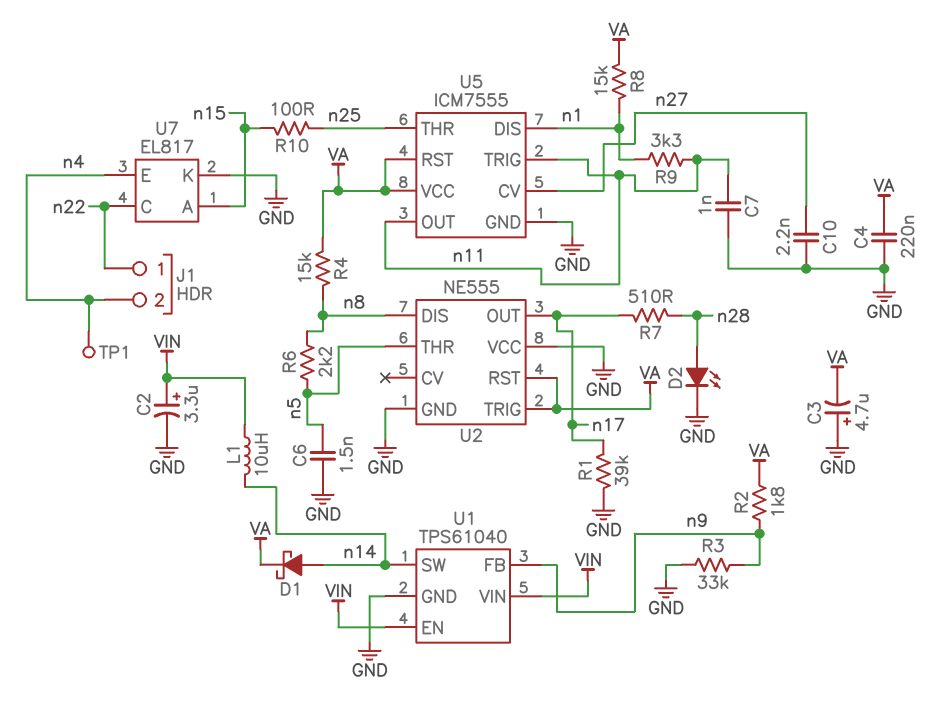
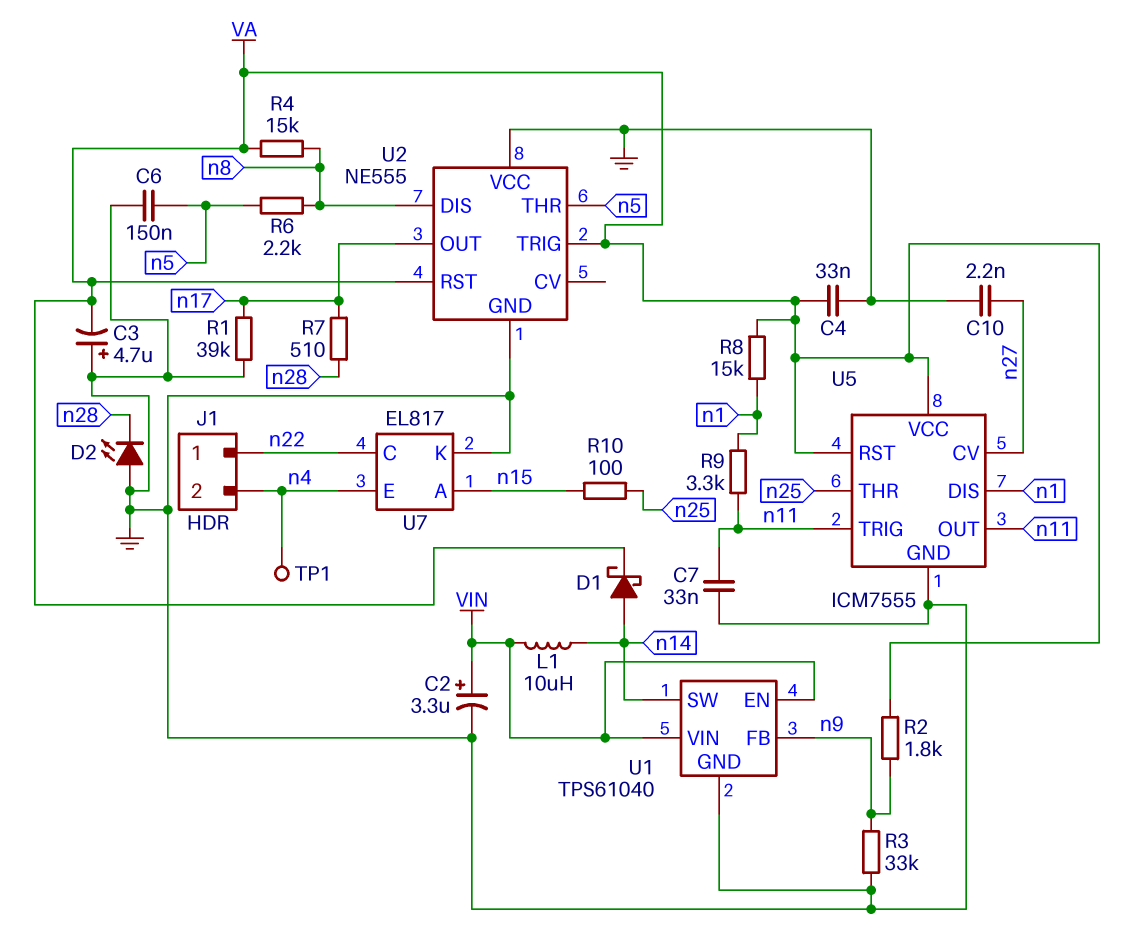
C4: 220nF (GND, VA) -> 33nF (GND, VA)
C6: 1.5nF (GND, n5) -> 150nF (GND, n5)
C7: 1nF (GND, n11) -> 33nF (GND, n11)
D2: LED (A n28, K GND) -> LED (A GND, K n28)

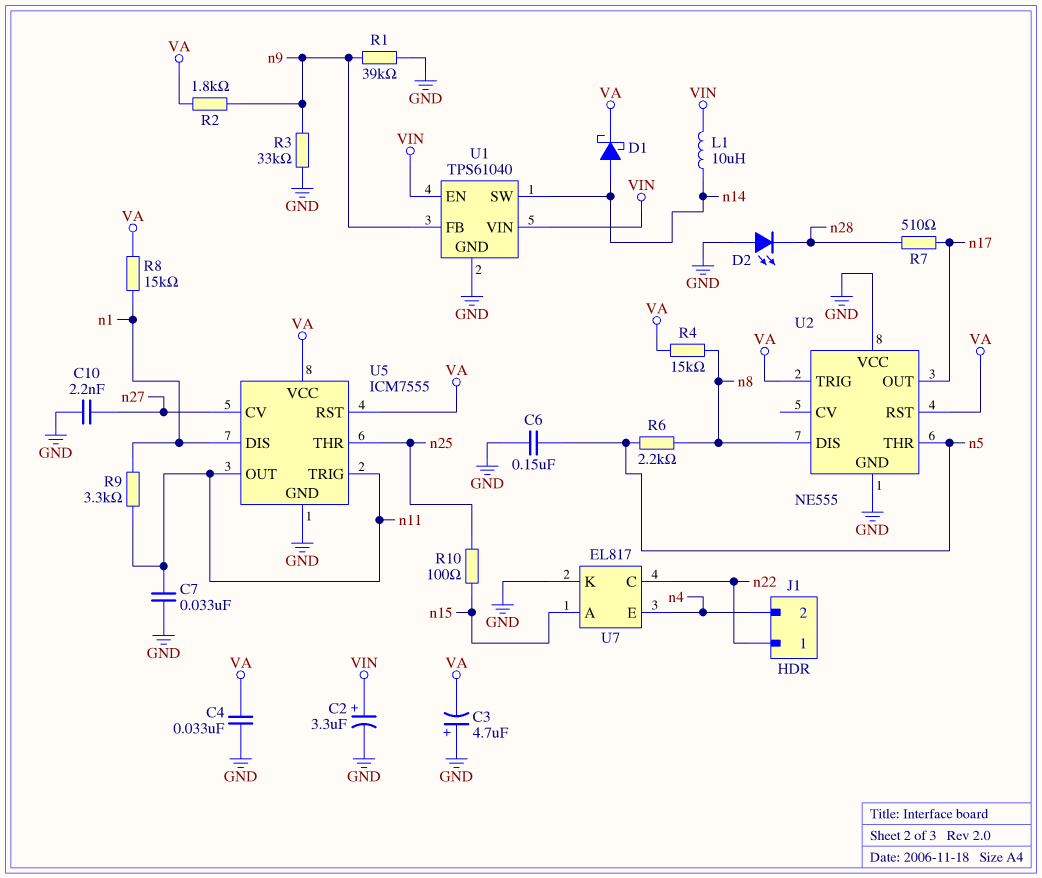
R1: 39k (GND, n17) -> 39k (GND, n9)
TP1: test point (n4) -> none

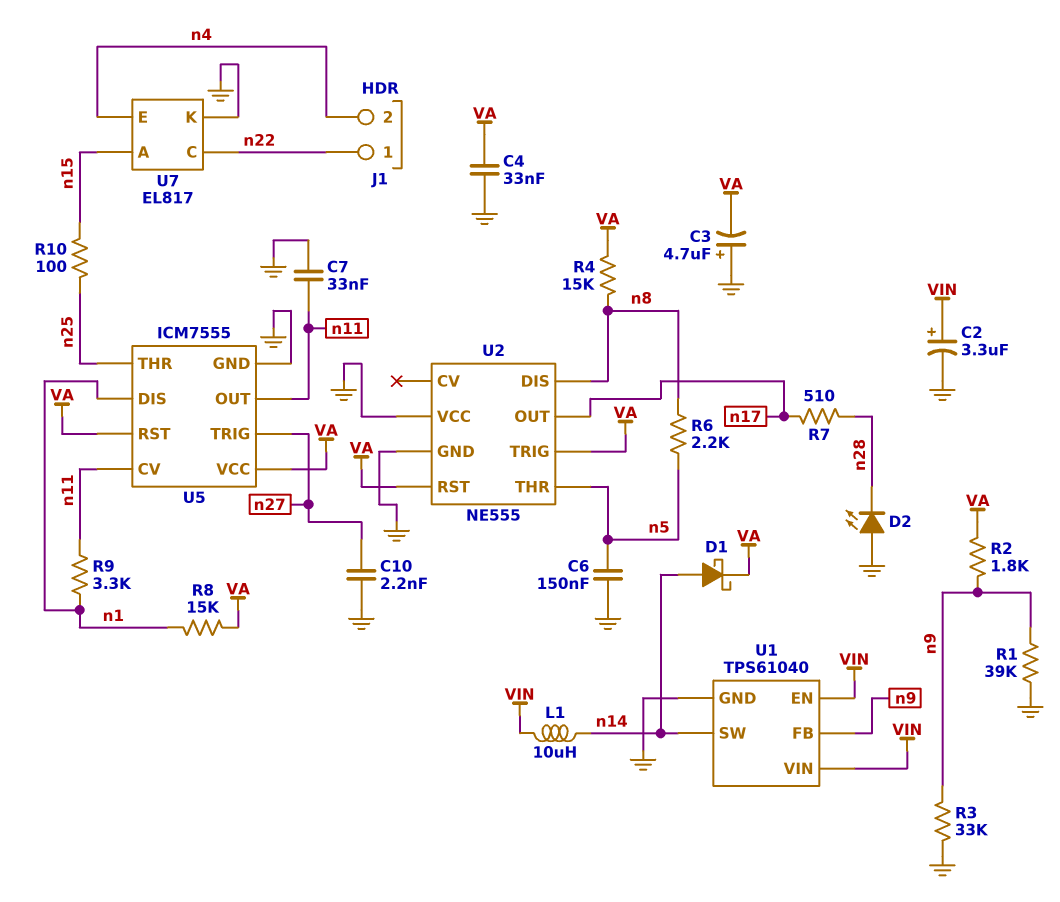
U5 pin CV: n27 -> n11
U5 pin TRIG: n11 -> n27

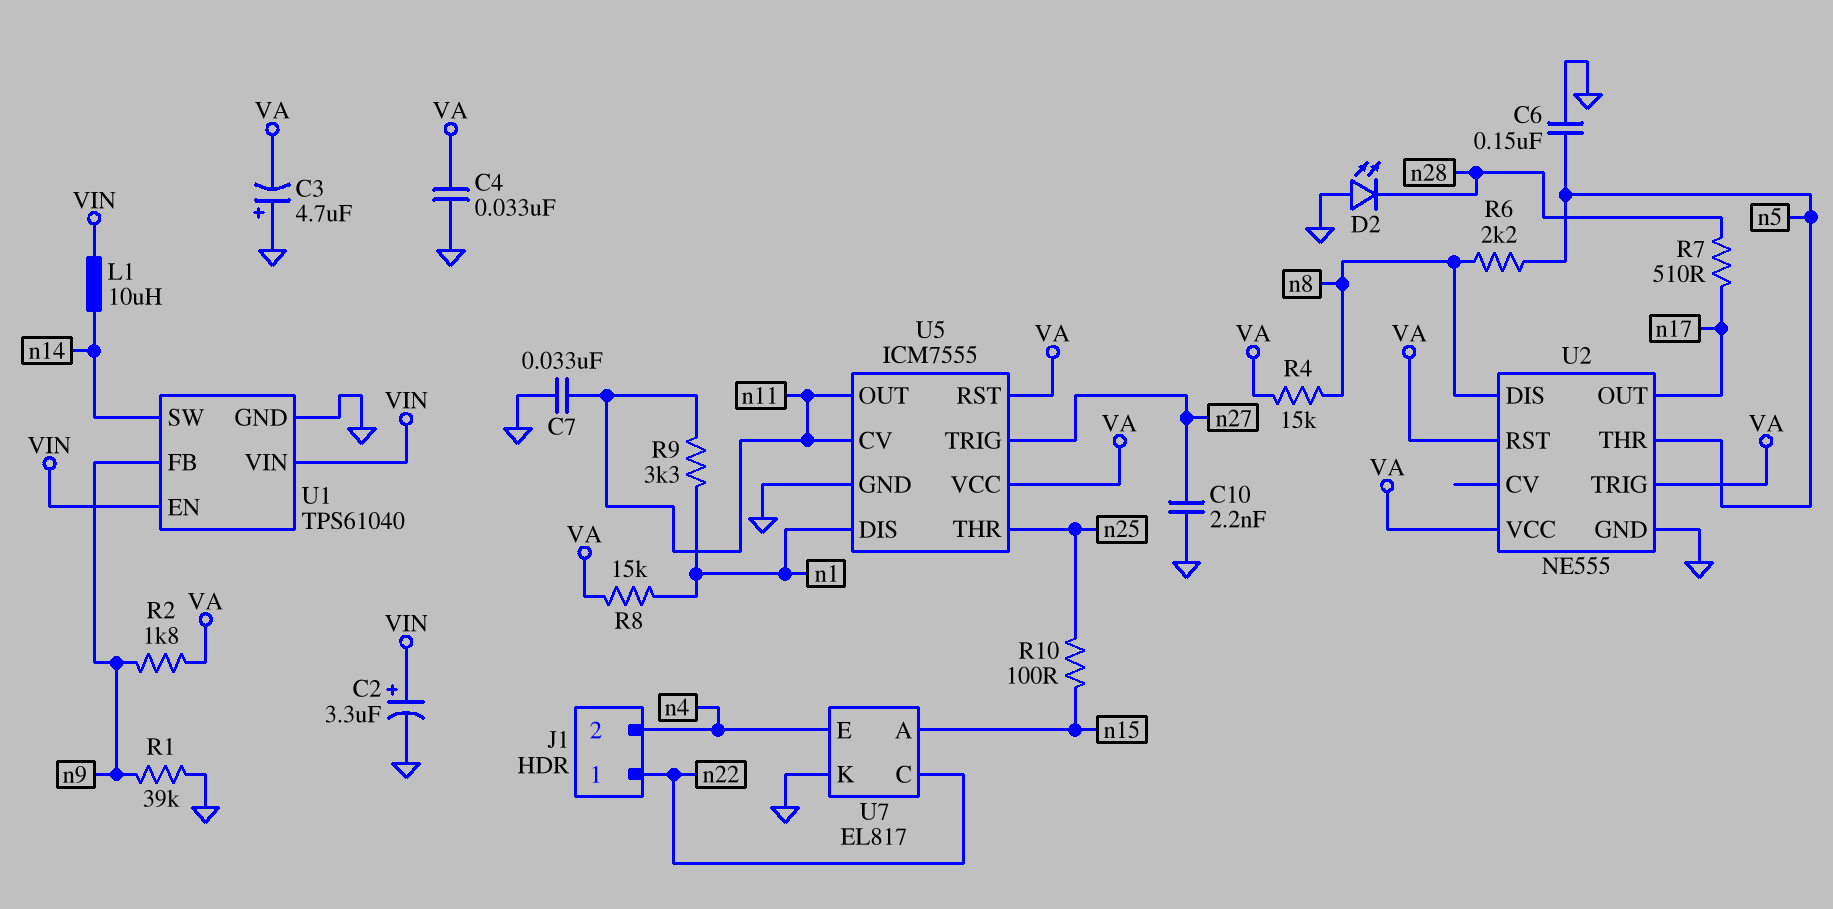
D1: schottky (A n14, K VA) -> none
R3: 33k (GND, n9) -> none
U2 pin VCC: GND -> VA

